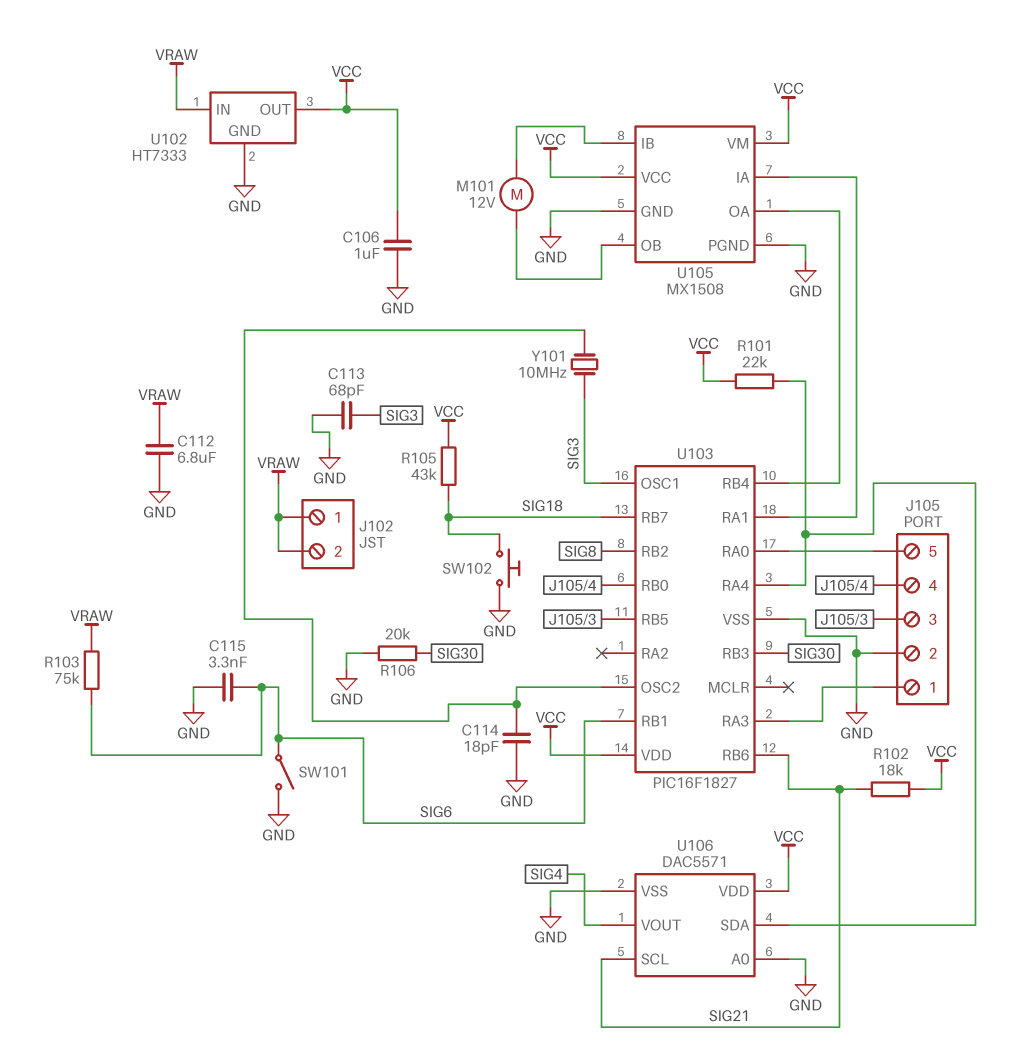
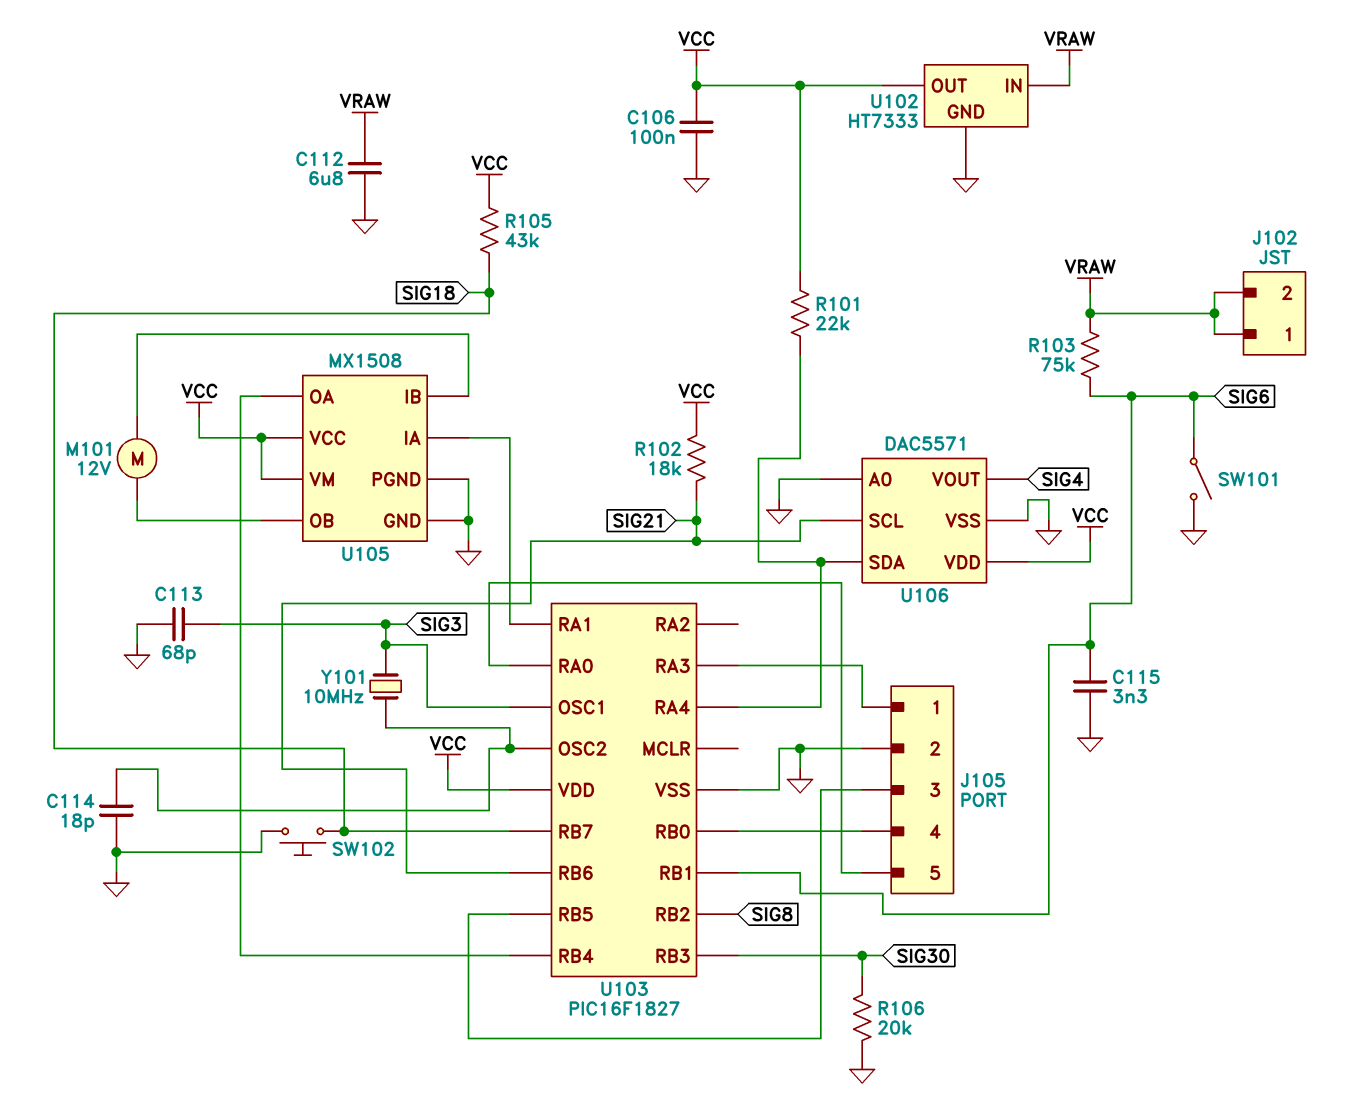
C106: 1uF (GND, VCC) -> 100nF (GND, VCC)

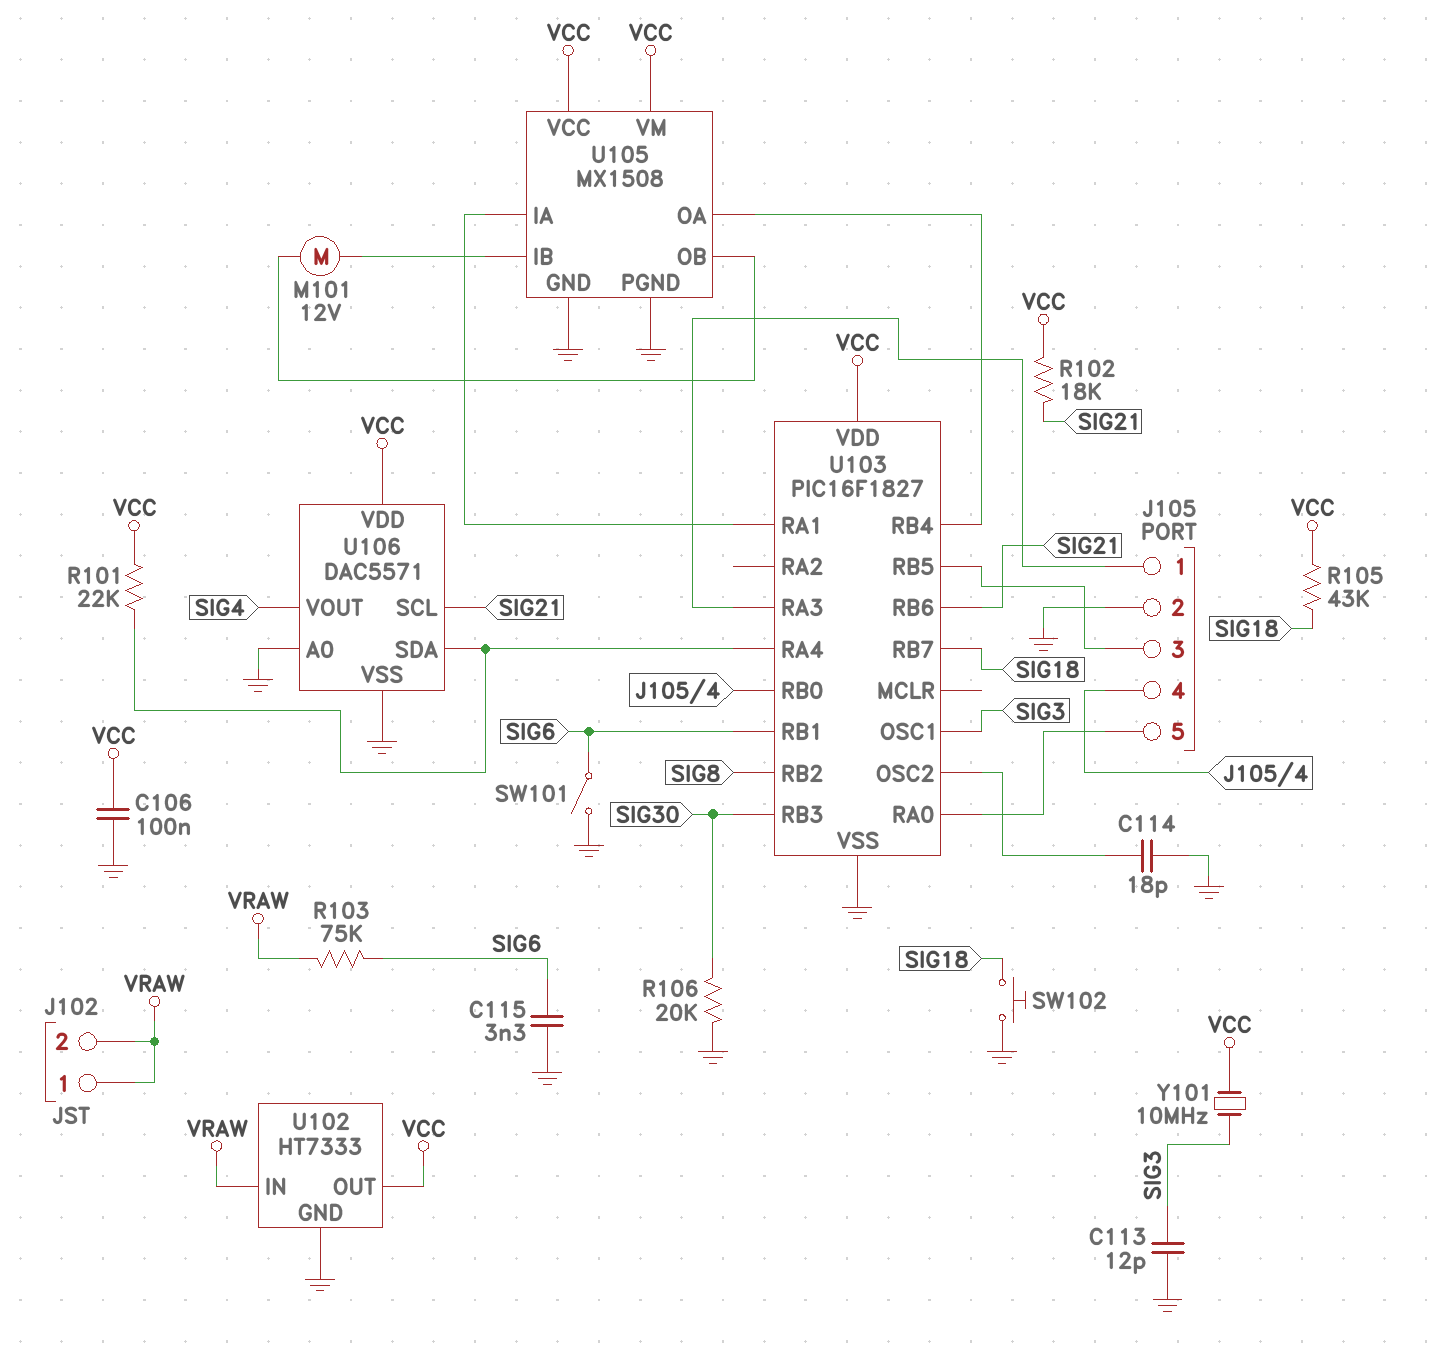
C112: 6.8uF (GND, VRAW) -> none
C113: 68pF (GND, SIG3) -> 12pF (GND, SIG3)
Y101: 10MHz (SIG3, U103/OSC2) -> 10MHz (SIG3, VCC)

